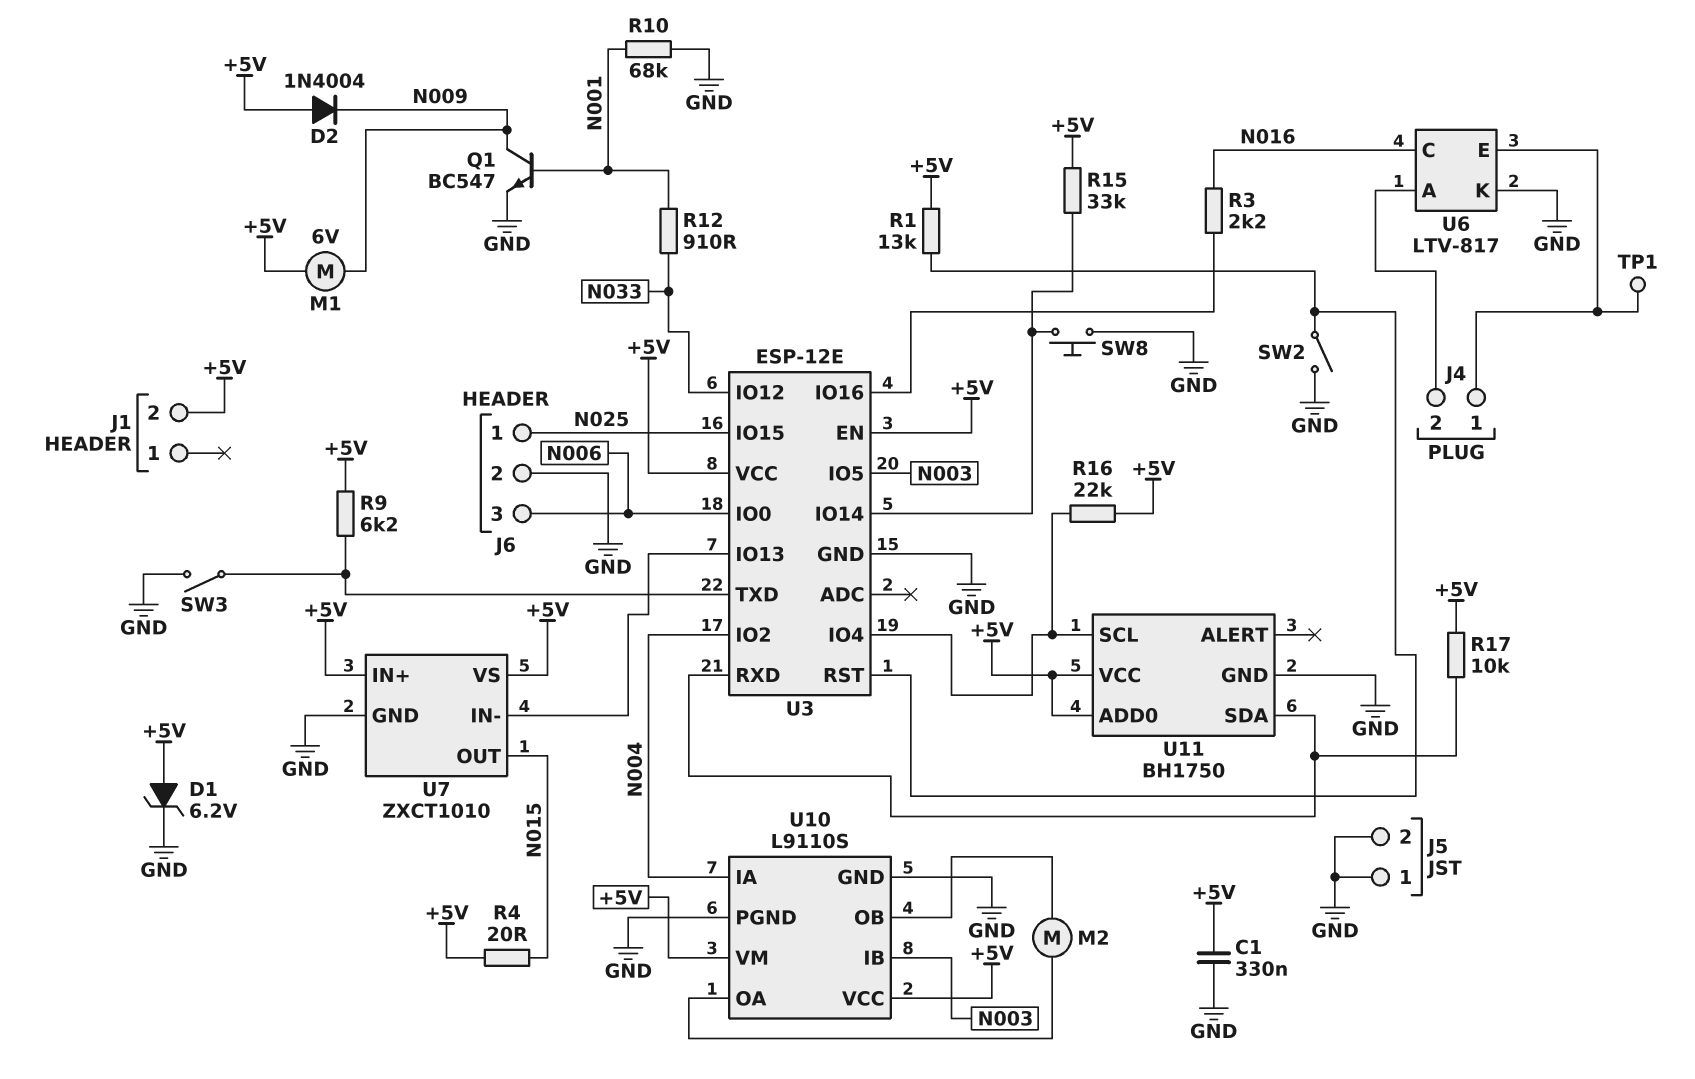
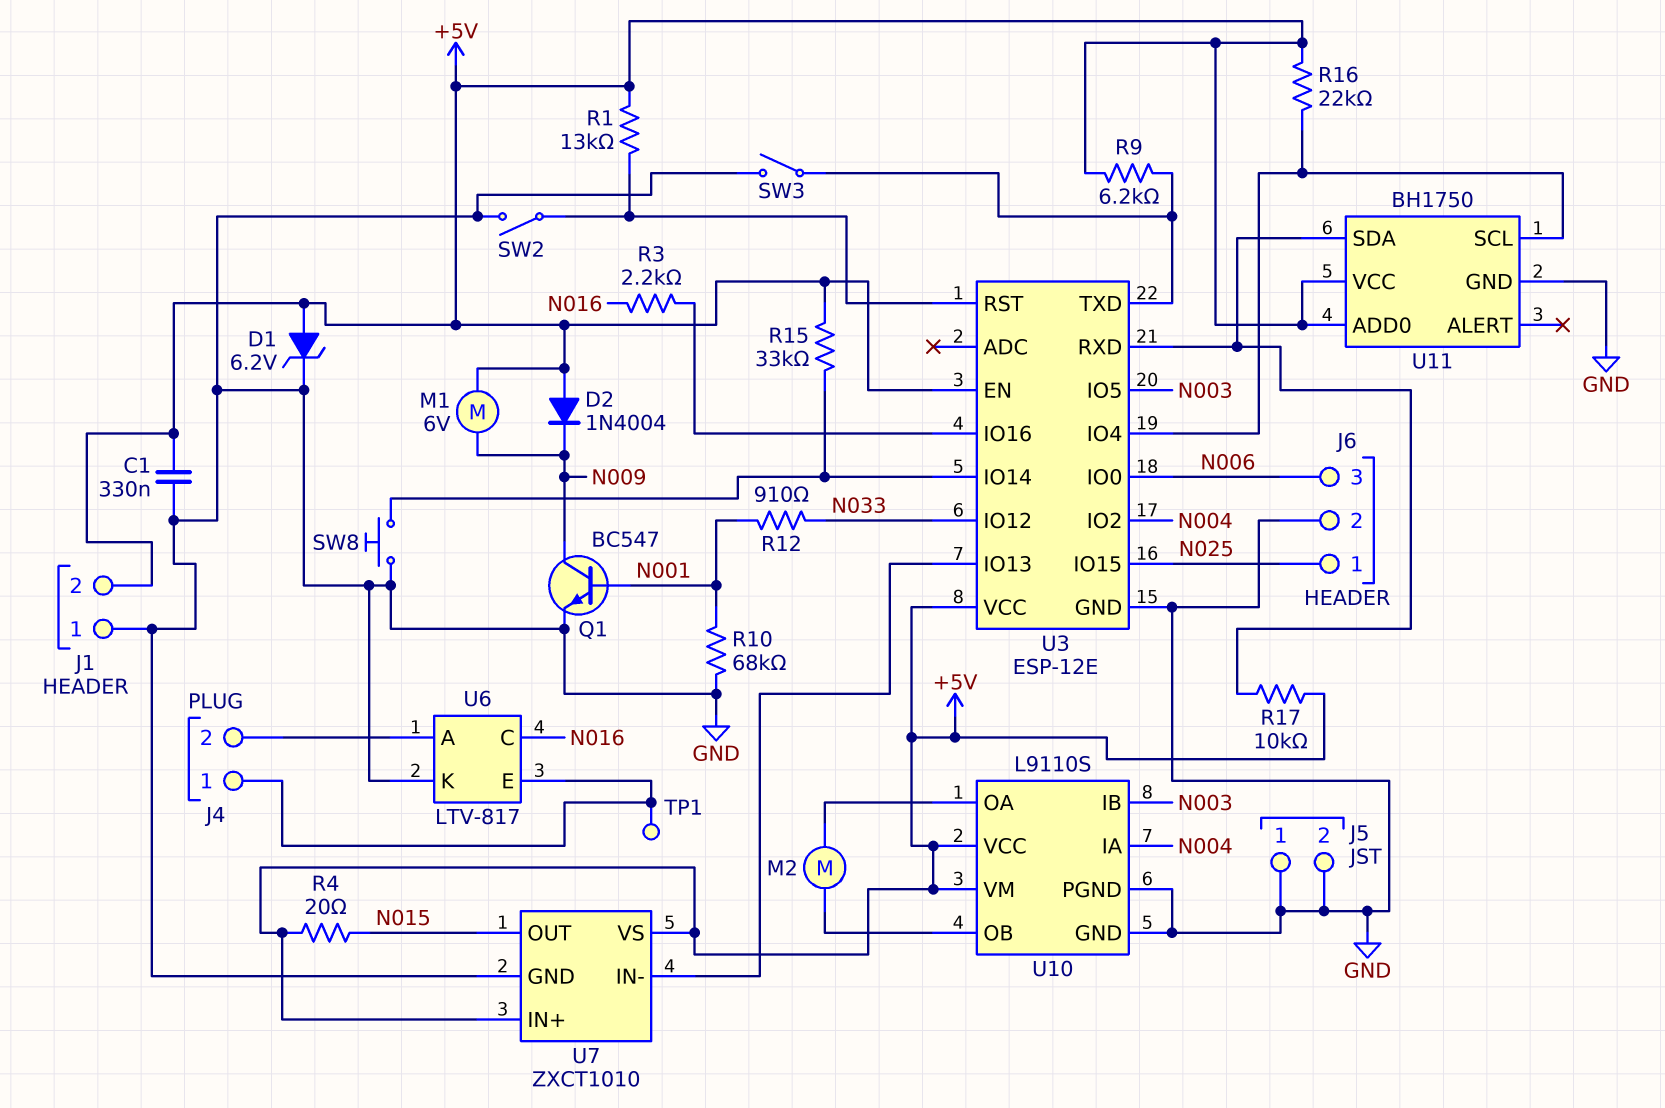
J1 pin 1: none -> GND

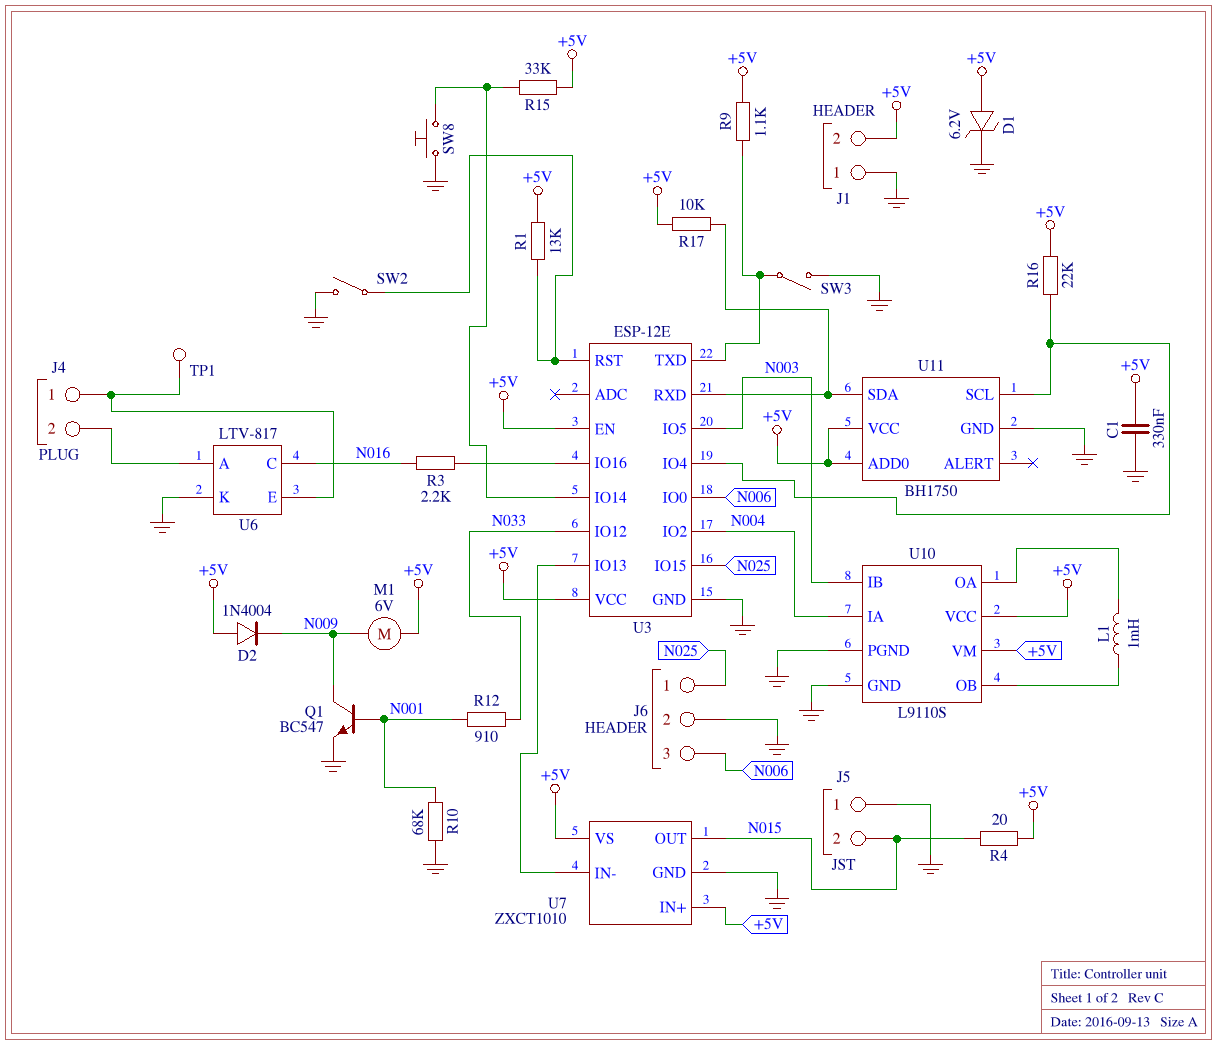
J5 pin 2: GND -> N015
L1: none -> 1mH (U10/OA, U10/OB)
M2: motor (U10/OA, U10/OB) -> none
R9: 6.2k (+5V, U3/TXD) -> 1.1k (+5V, U3/TXD)

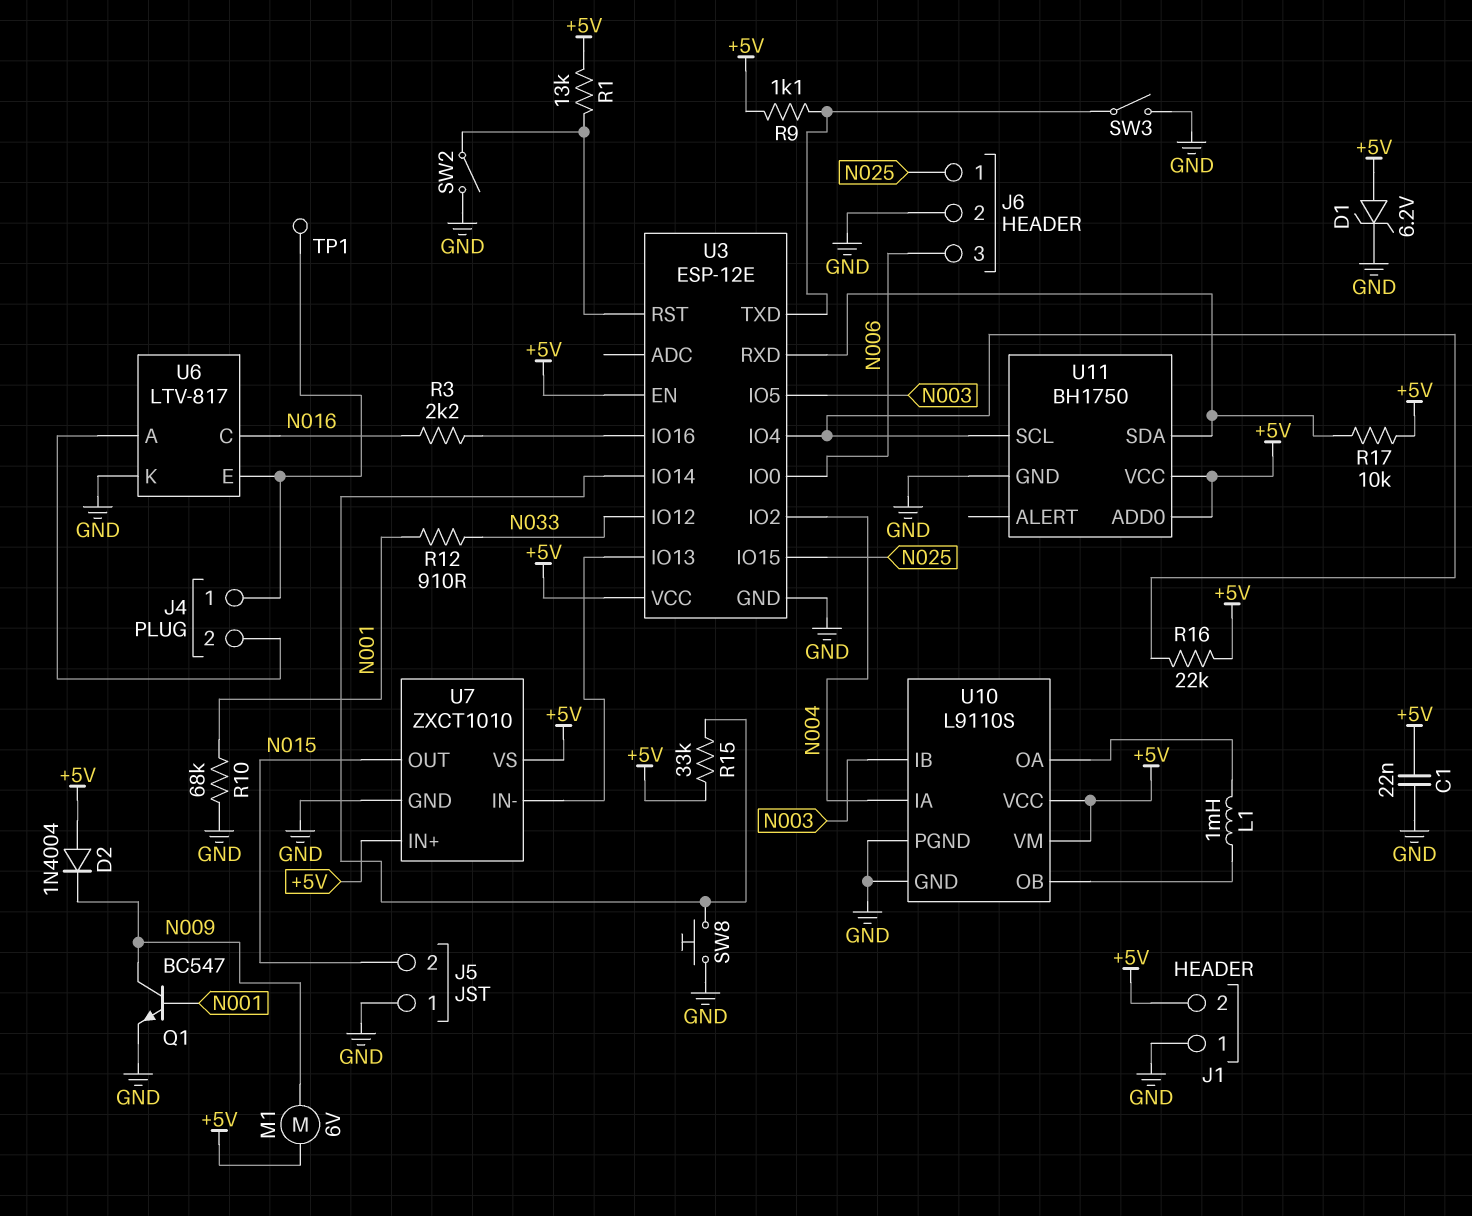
C1: 330nF (+5V, GND) -> 22nF (+5V, GND)
R4: 20 (+5V, N015) -> none

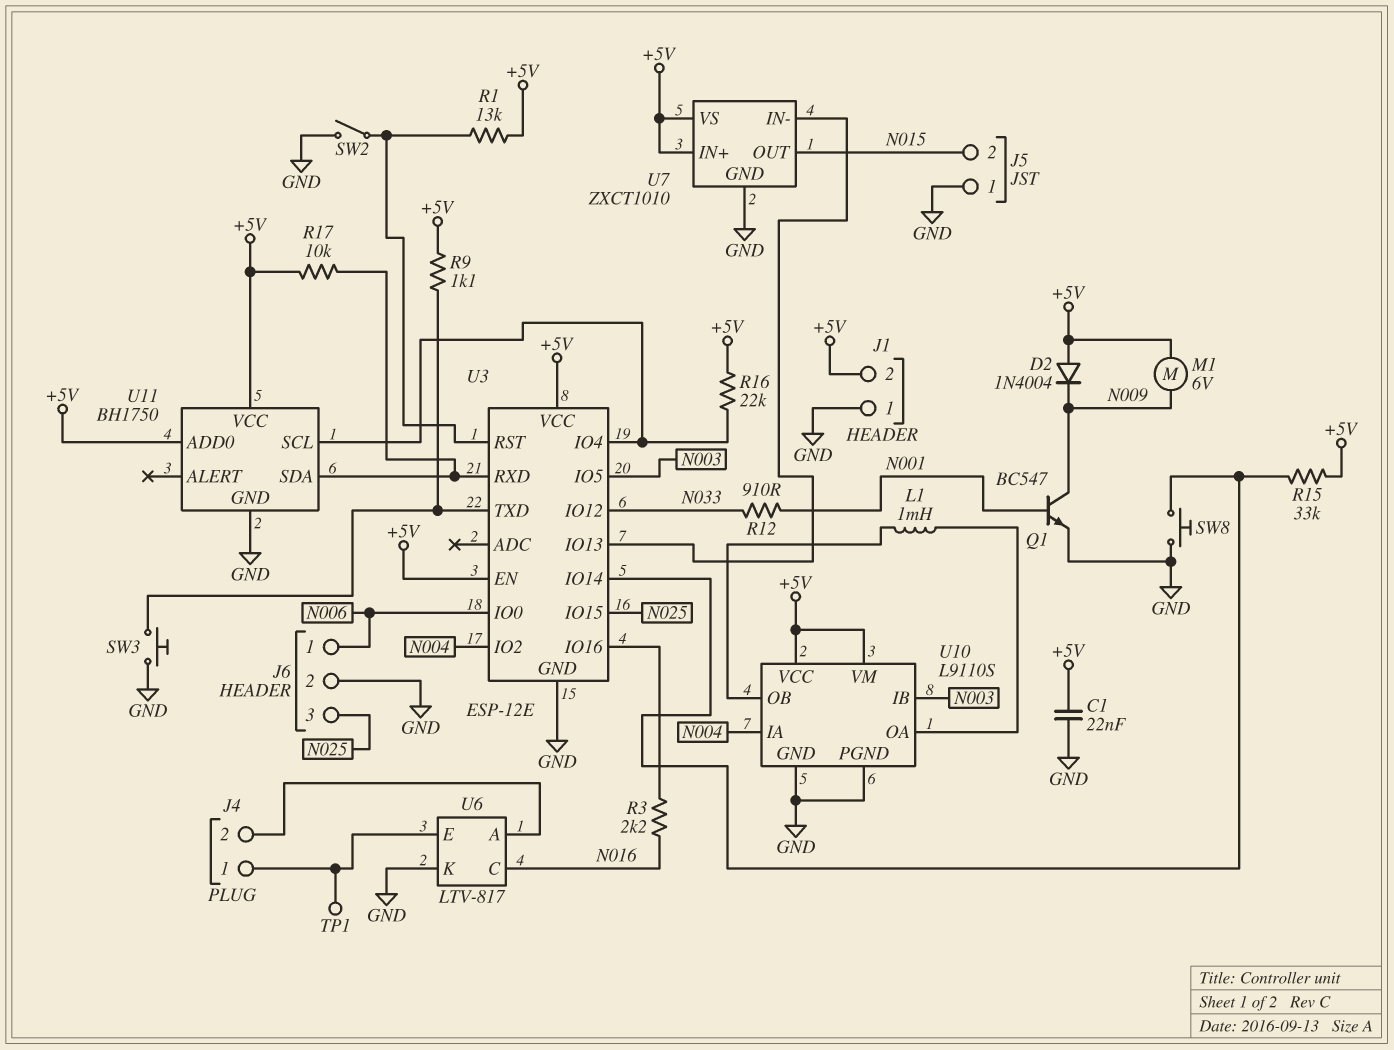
D1: zener 6.2V (A +5V, K GND) -> none
J6 pin 1: N025 -> N006
J6 pin 3: N006 -> N025
R10: 68k (GND, N001) -> none
SW3: switch (GND, U3/TXD) -> button (GND, U3/TXD)

